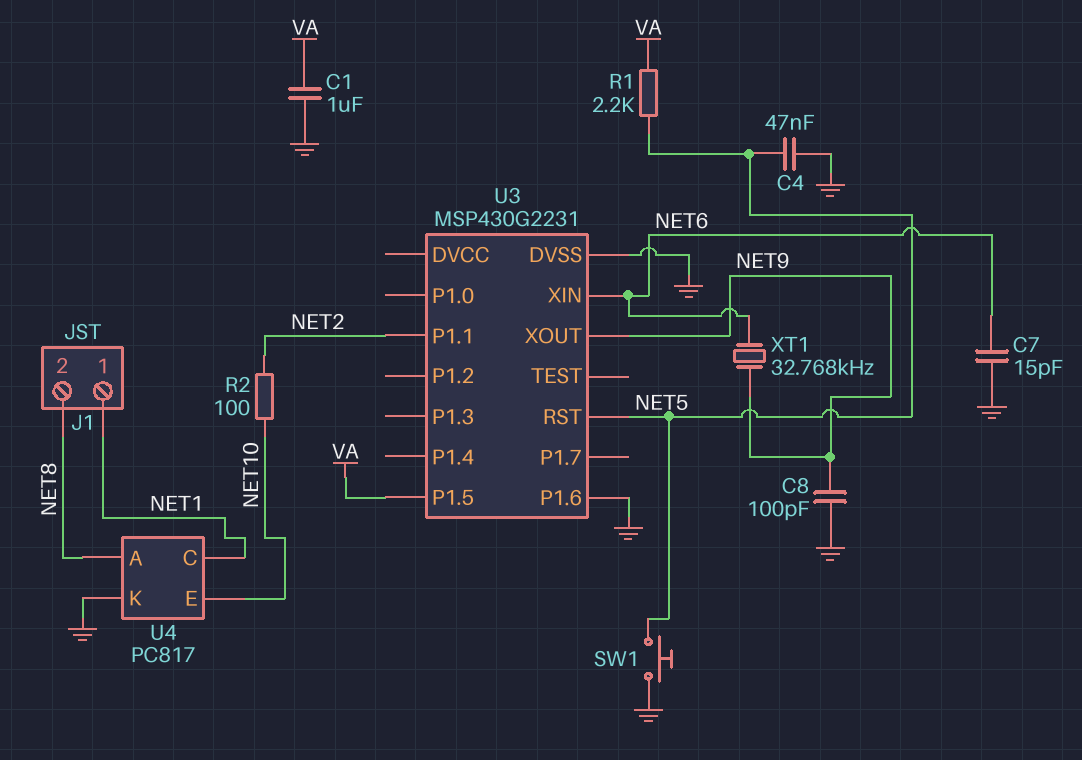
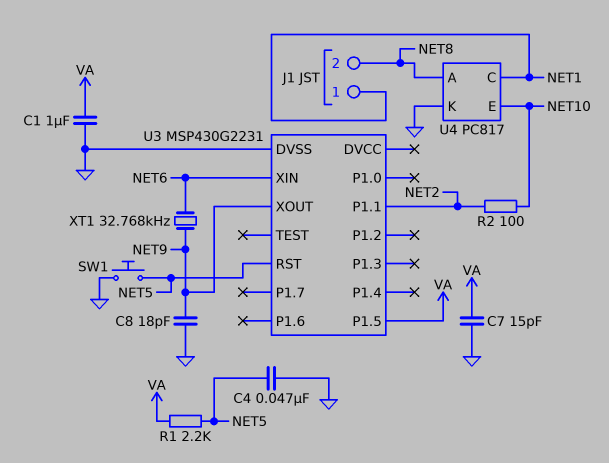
C7: 15pF (GND, NET6) -> 15pF (GND, VA)
C8: 100pF (GND, NET9) -> 18pF (GND, NET9)
U3 pin P1.6: GND -> none

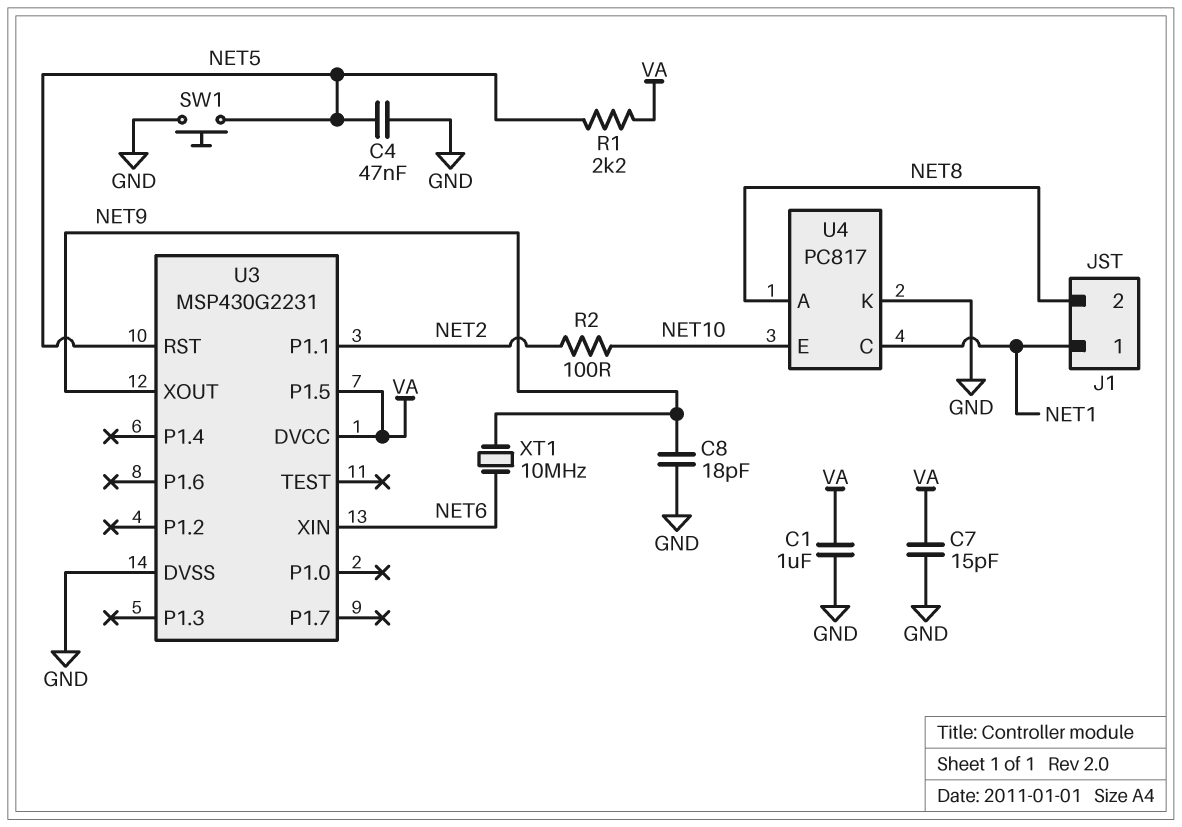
U3 pin DVCC: none -> VA
XT1: 32.768kHz (NET6, NET9) -> 10MHz (NET6, NET9)

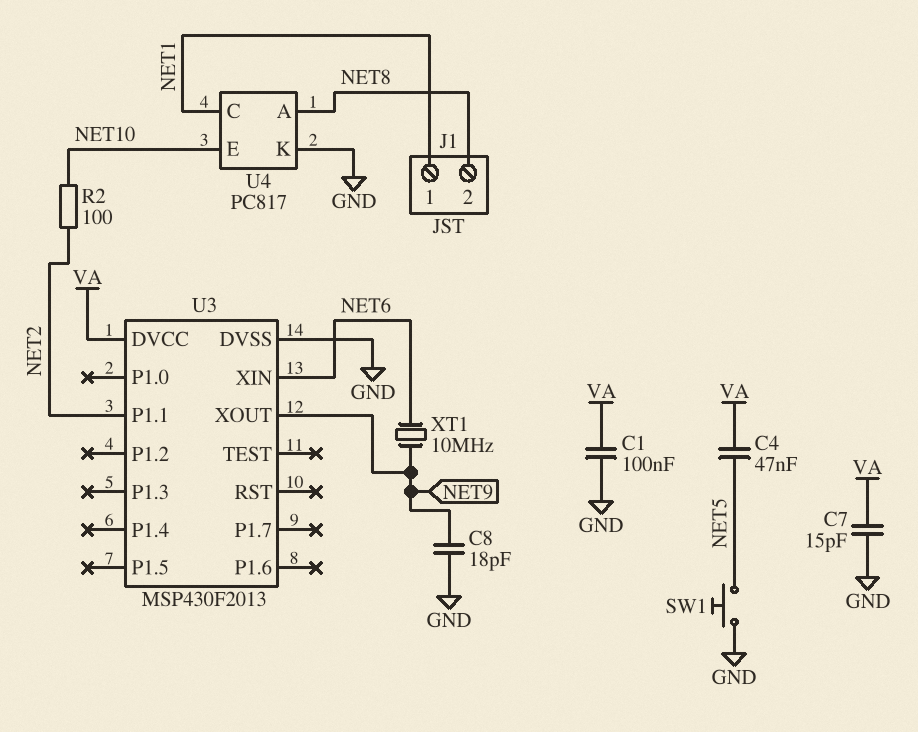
C1: 1uF (GND, VA) -> 100nF (GND, VA)
C4: 47nF (GND, NET5) -> 47nF (NET5, VA)
R1: 2.2k (NET5, VA) -> none
U3: MSP430G2231 -> MSP430F2013
U3 pin P1.5: VA -> none
U3 pin RST: NET5 -> none

